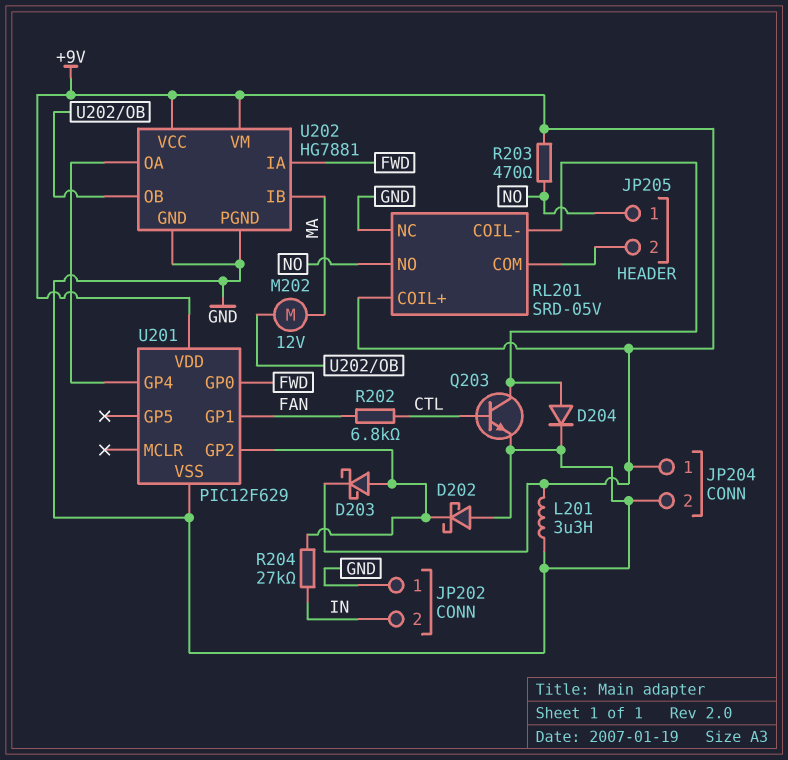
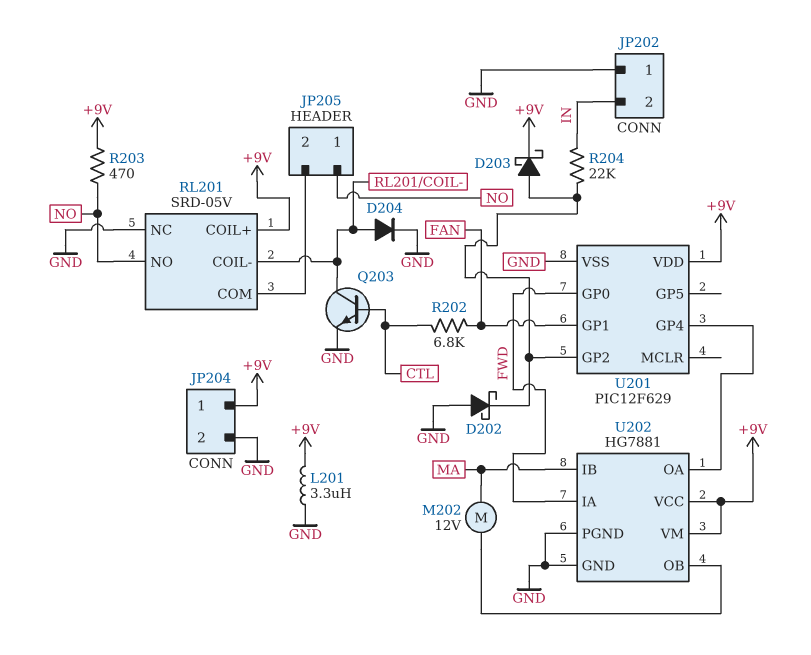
R204: 27k (IN, U201/GP2) -> 22k (IN, U201/GP2)

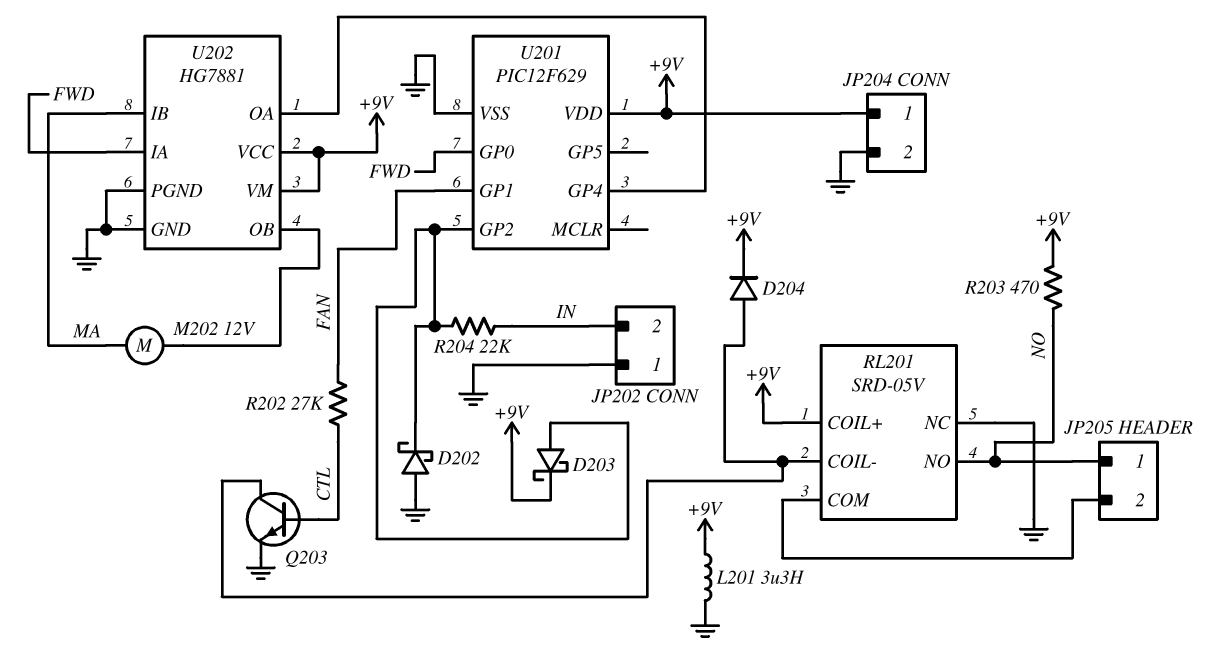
D204: diode (A RL201/COIL-, K GND) -> diode (A RL201/COIL-, K +9V)
R202: 6.8k (CTL, FAN) -> 27k (CTL, FAN)

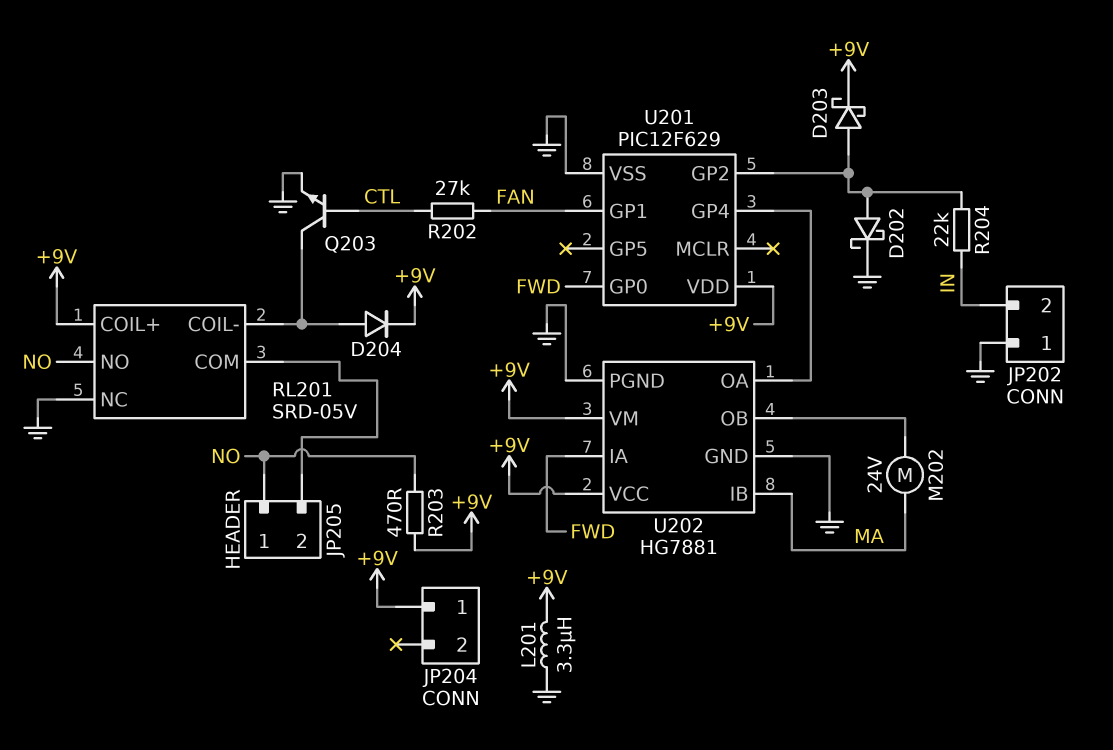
D202: schottky (A GND, K U201/GP2) -> schottky (A U201/GP2, K GND)
JP204 pin 2: GND -> none
M202: motor 12V (MA, U202/OB) -> motor 24V (MA, U202/OB)

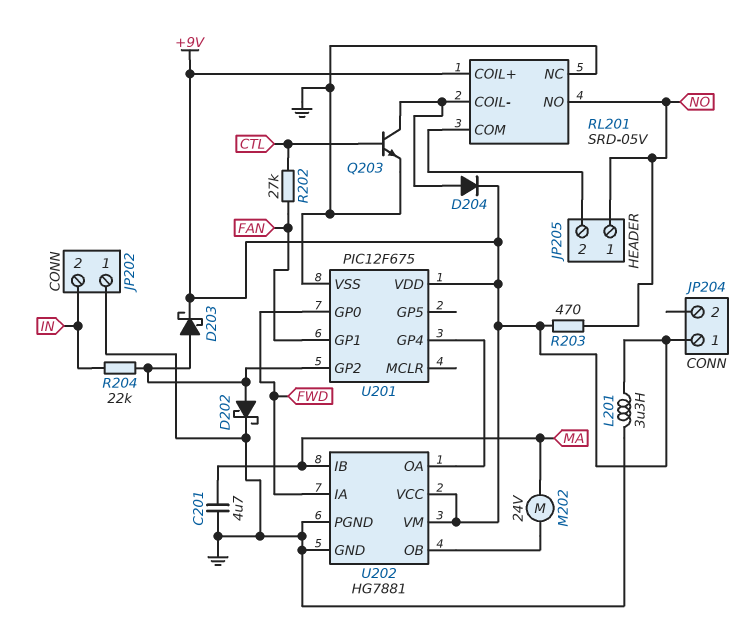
C201: none -> 4.7uF (GND, MA)
U201: PIC12F629 -> PIC12F675

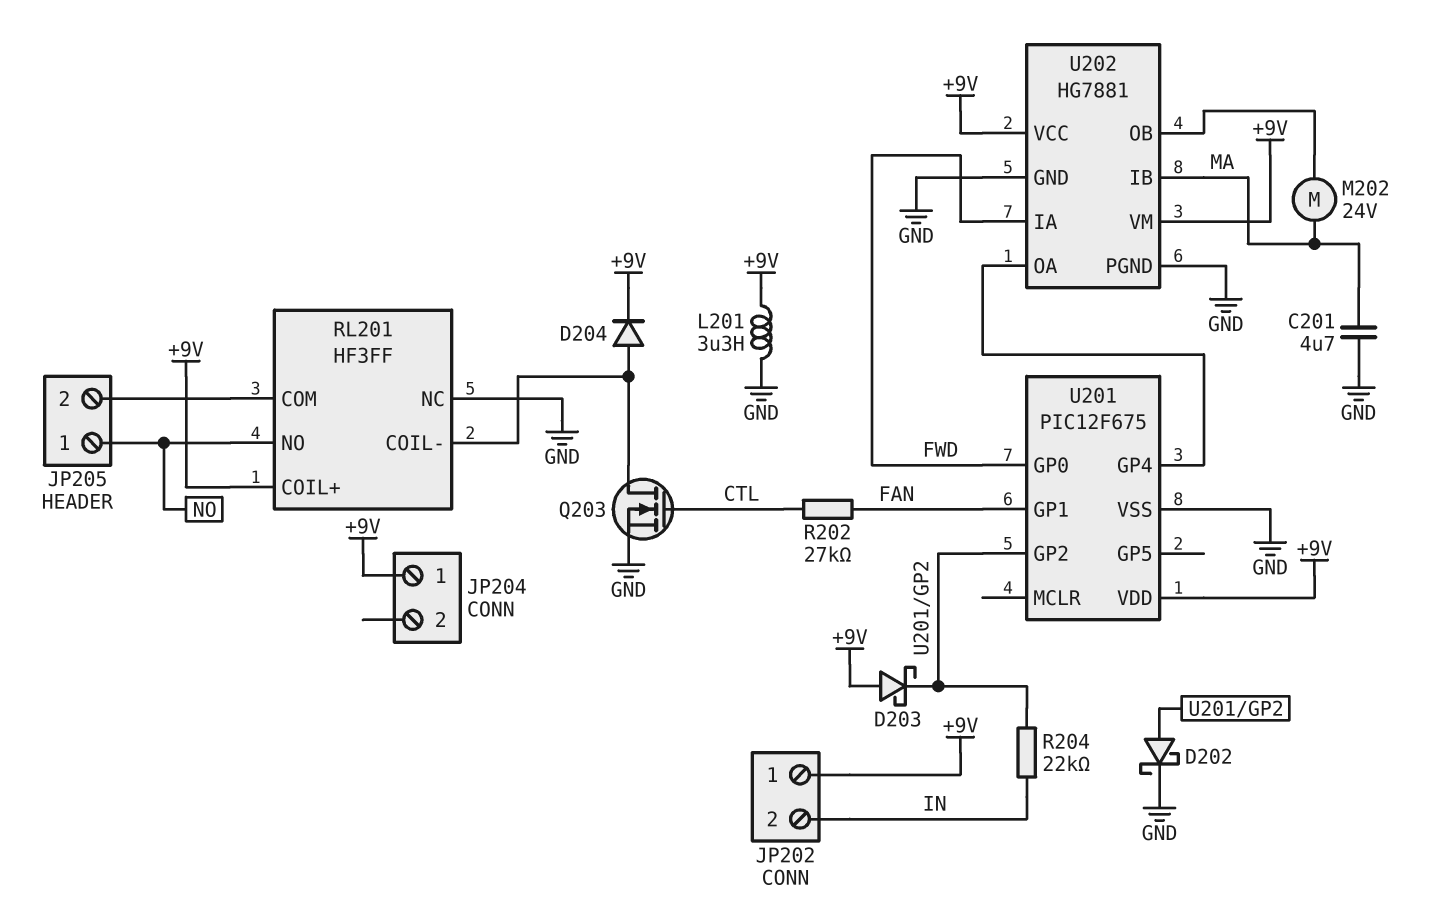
D203: schottky (A U201/GP2, K +9V) -> schottky (A +9V, K U201/GP2)
JP202 pin 1: GND -> +9V
Q203: NPN (B CTL, C RL201/COIL-, E GND) -> NMOS (G CTL, D RL201/COIL-, S GND)
R203: 470 (+9V, NO) -> none
RL201: SRD-05V -> HF3FF

